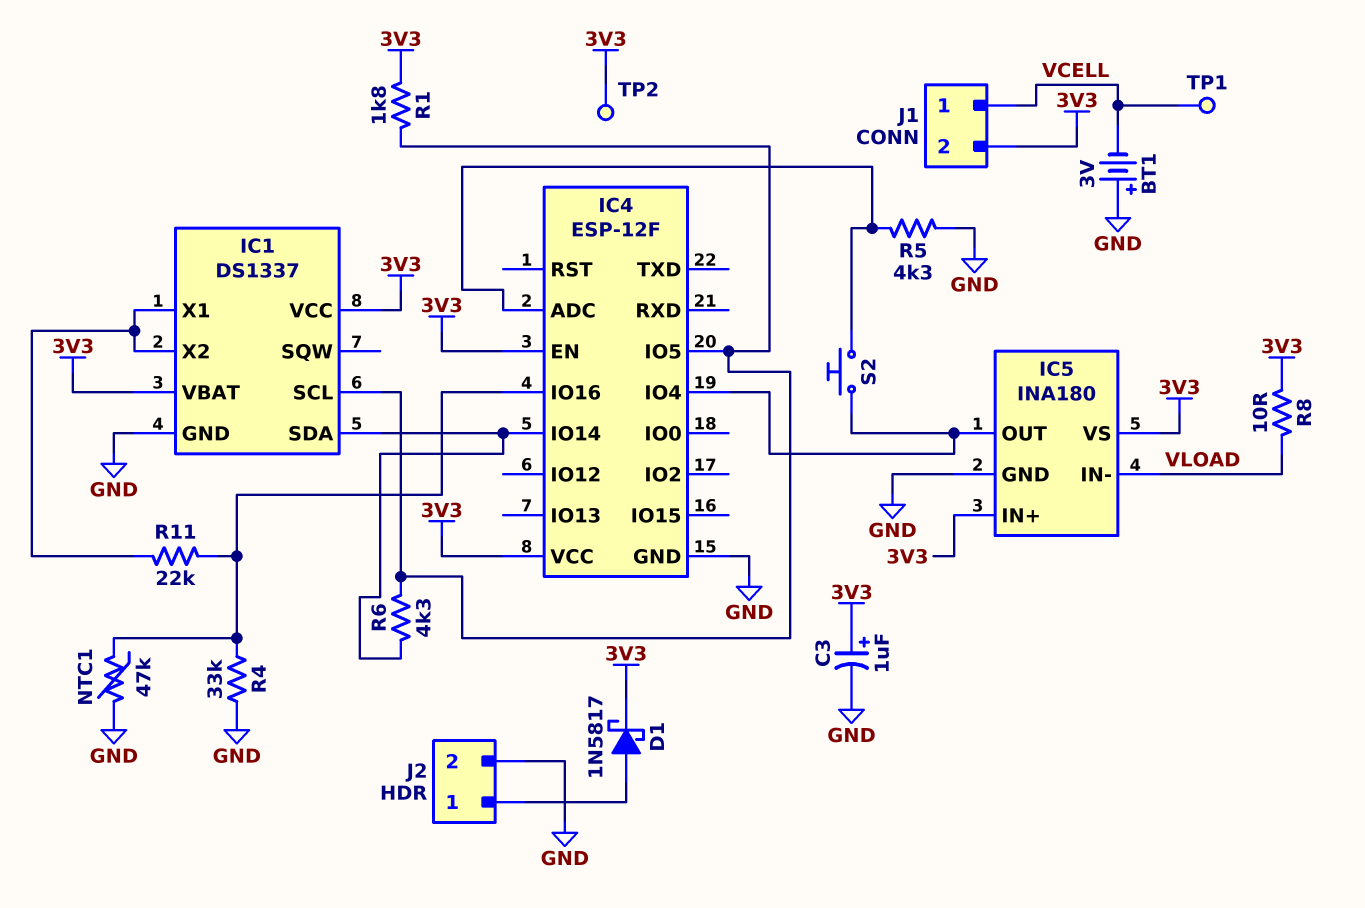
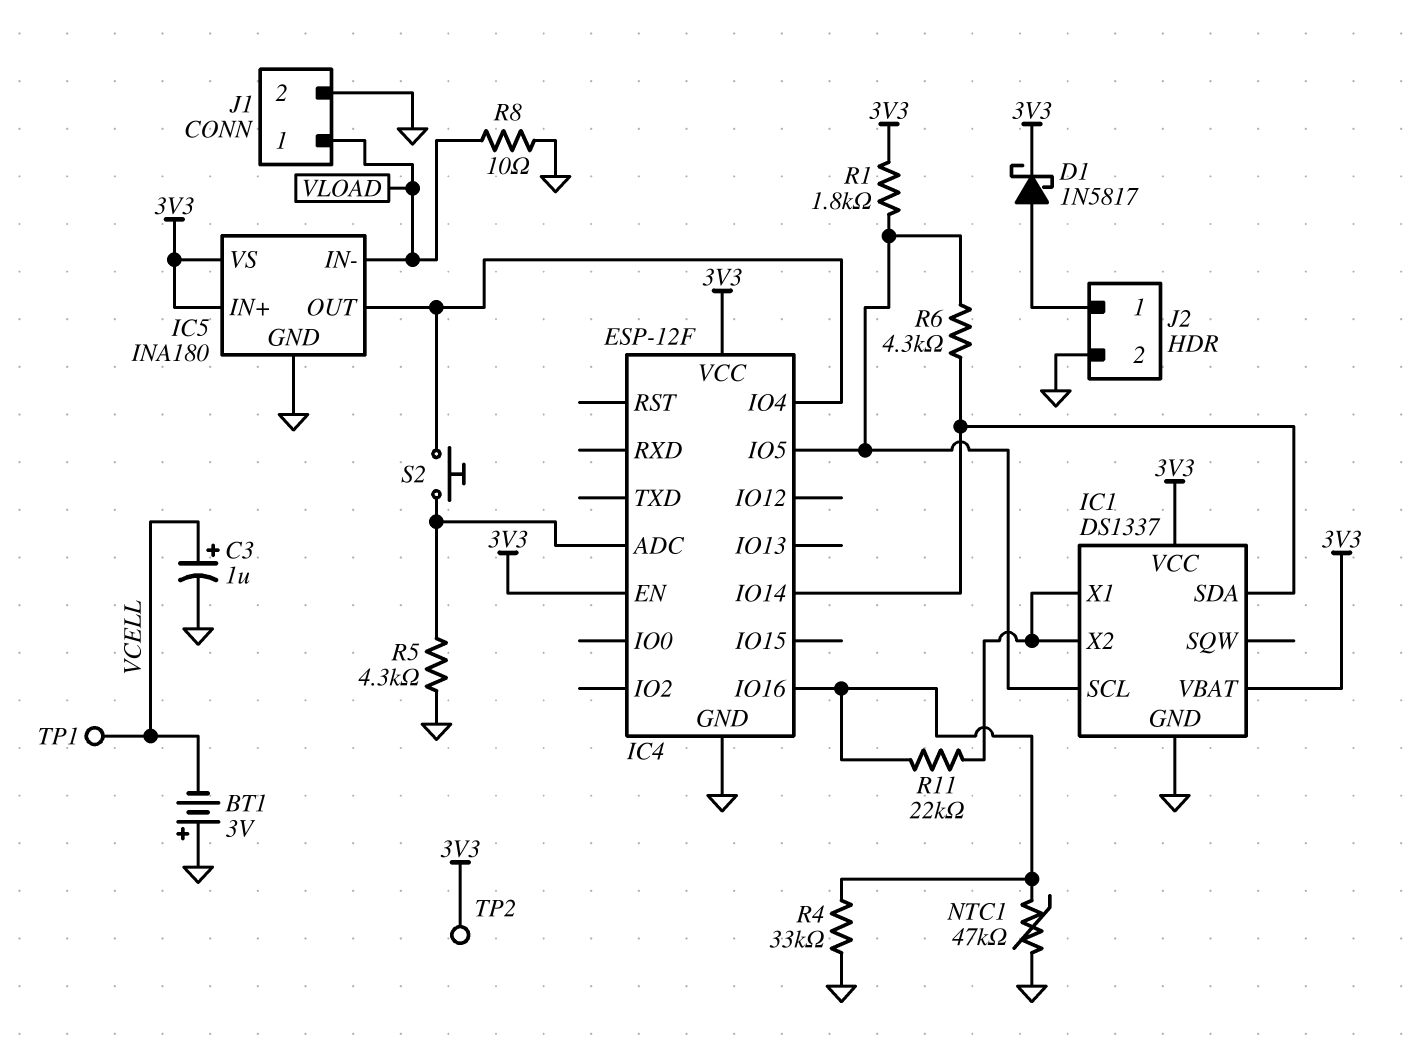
C3: 1uF (plus 3V3, minus GND) -> 1uF (plus VCELL, minus GND)
J1 pin 1: VCELL -> VLOAD
J1 pin 2: 3V3 -> GND
R8: 10 (3V3, VLOAD) -> 10 (GND, VLOAD)

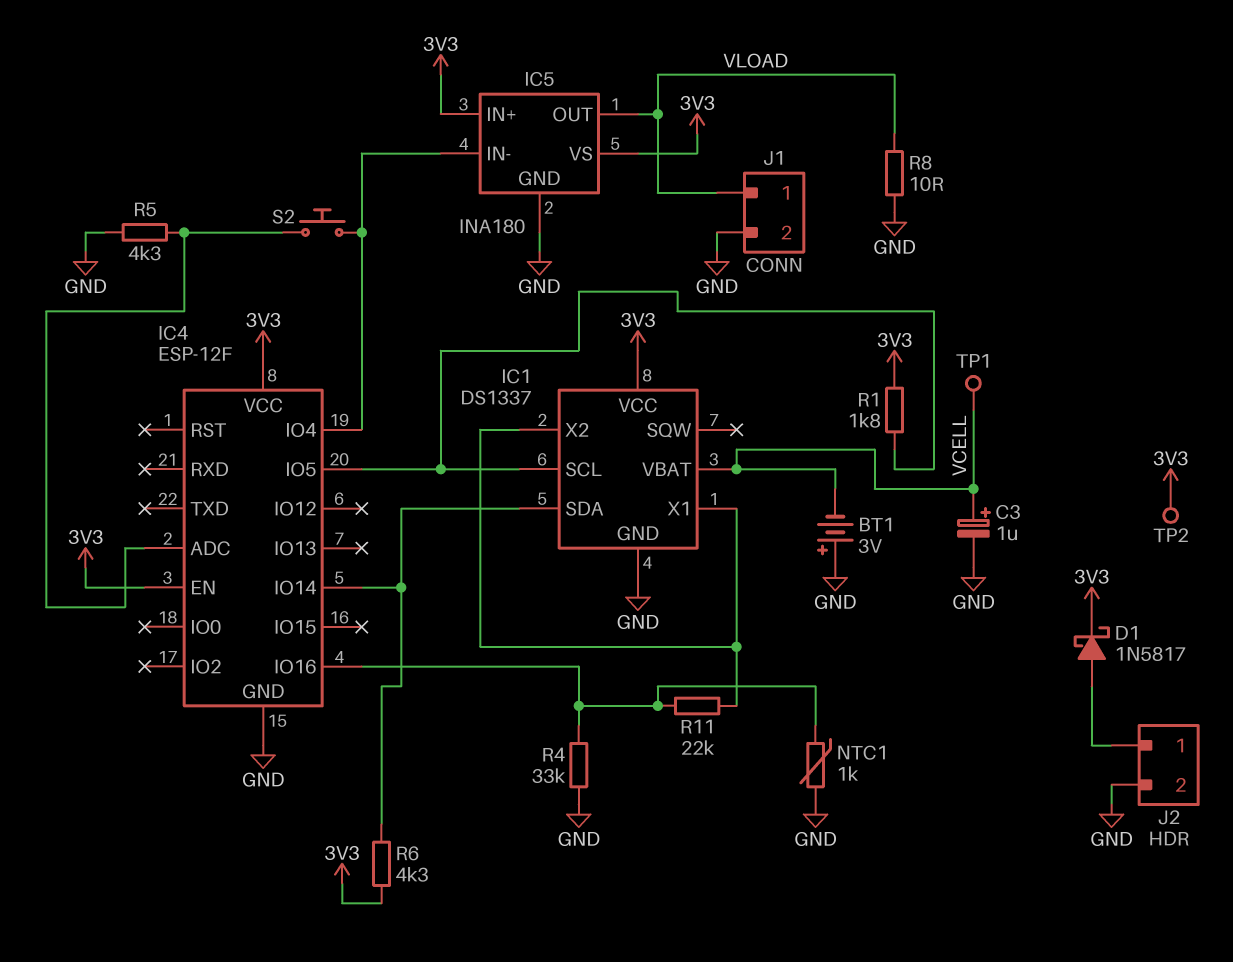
IC1 pin VBAT: 3V3 -> VCELL
IC5 pin IN-: VLOAD -> IC4/IO4
IC5 pin OUT: IC4/IO4 -> VLOAD
NTC1: 47k (GND, IC4/IO16) -> 1k (GND, IC4/IO16)
R6: 4.3k (IC1/SCL, IC1/SDA) -> 4.3k (3V3, IC1/SDA)

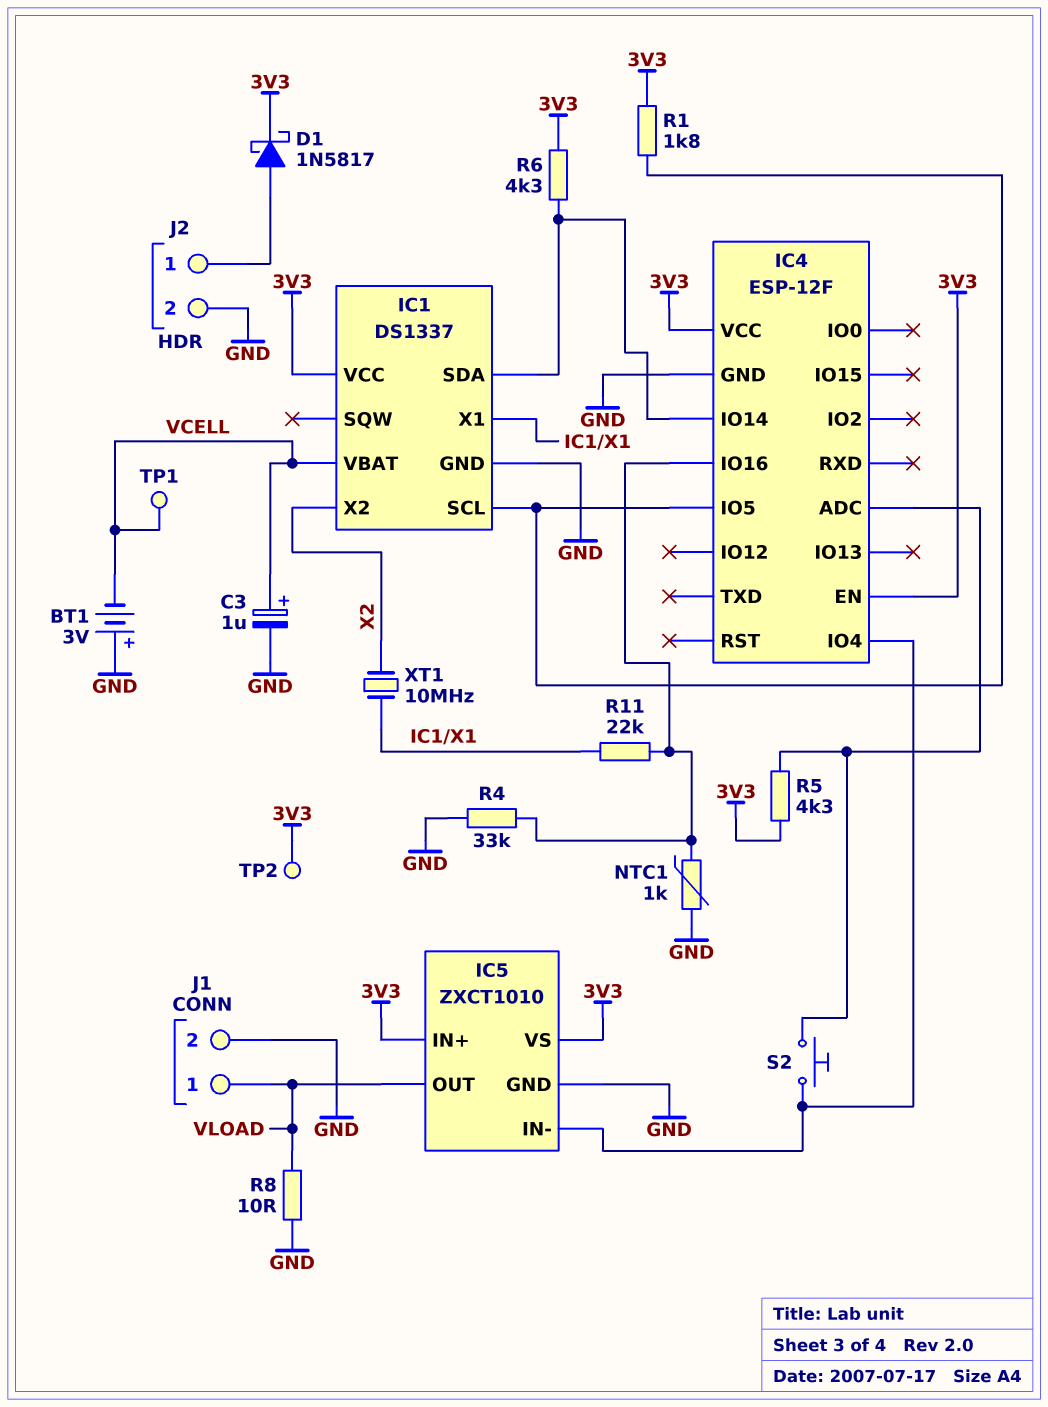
IC1 pin X2: IC1/X1 -> X2
IC5: INA180 -> ZXCT1010
R5: 4.3k (GND, IC4/ADC) -> 4.3k (3V3, IC4/ADC)
XT1: none -> 10MHz (IC1/X1, X2)

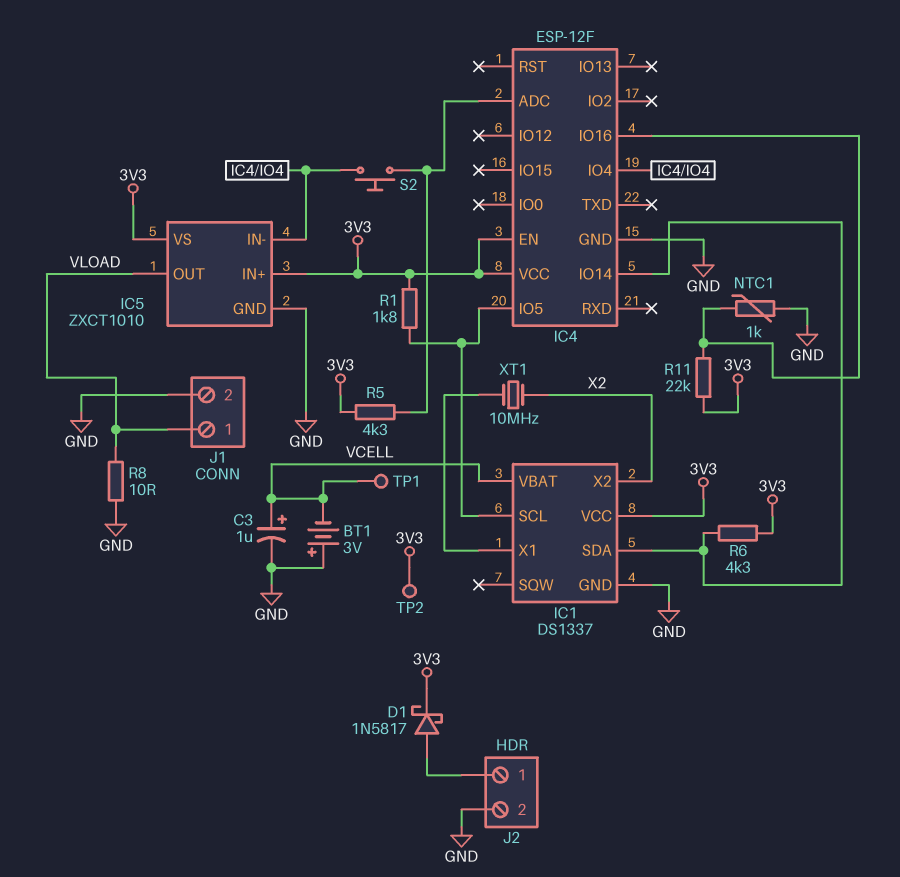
R4: 33k (GND, IC4/IO16) -> none
R11: 22k (IC1/X1, IC4/IO16) -> 22k (3V3, IC4/IO16)

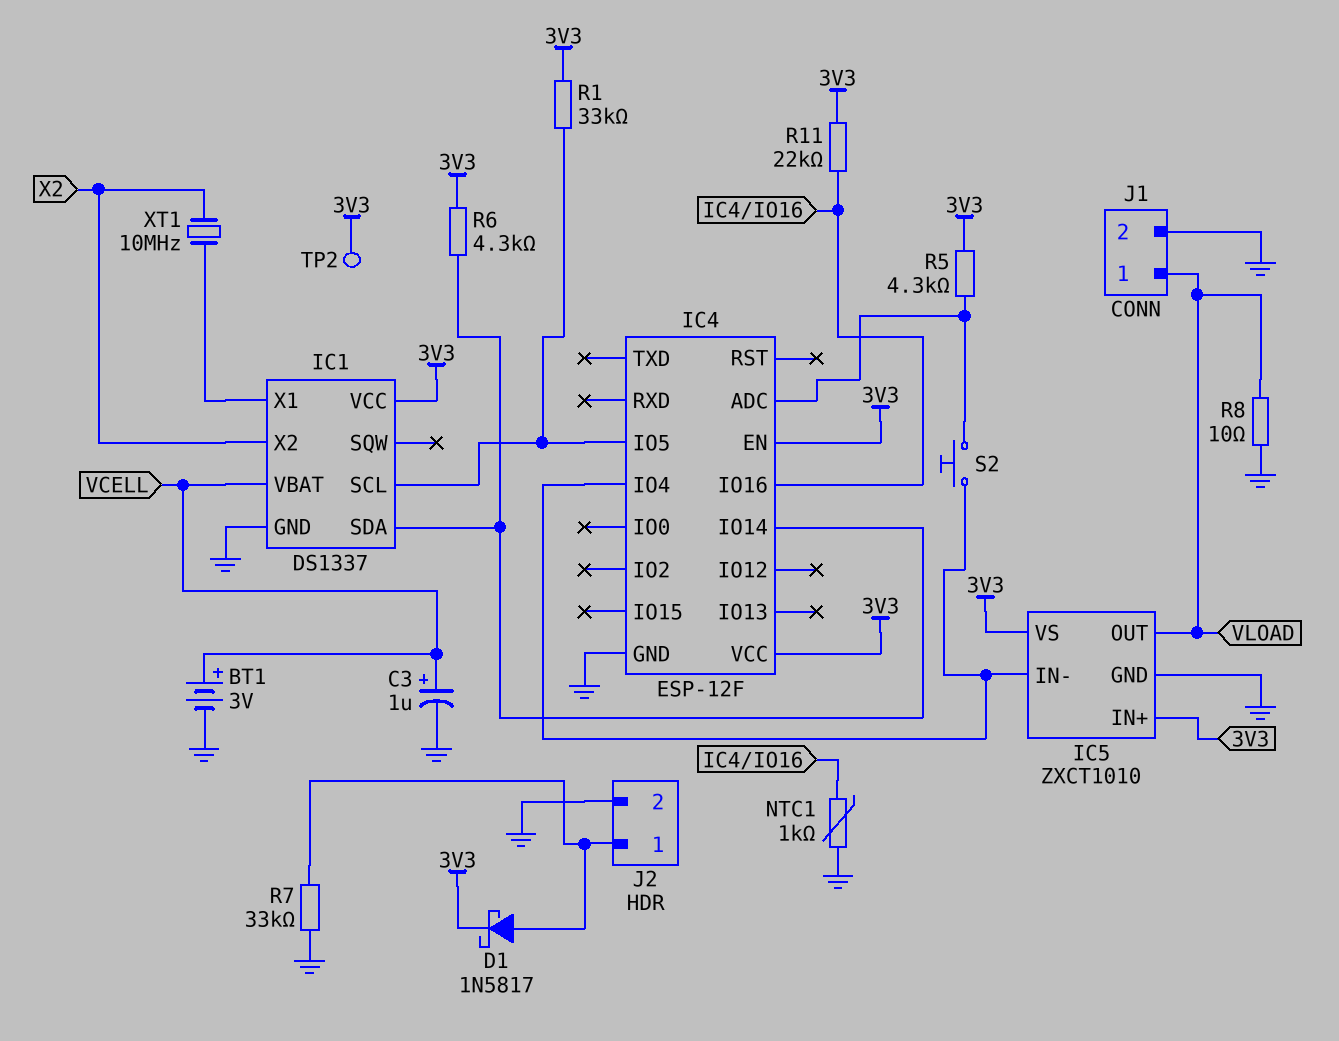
BT1: 3V (plus GND, minus VCELL) -> 3V (plus VCELL, minus GND)
R1: 1.8k (3V3, IC1/SCL) -> 33k (3V3, IC1/SCL)
R7: none -> 33k (GND, J2/1)
TP1: test point (VCELL) -> none

